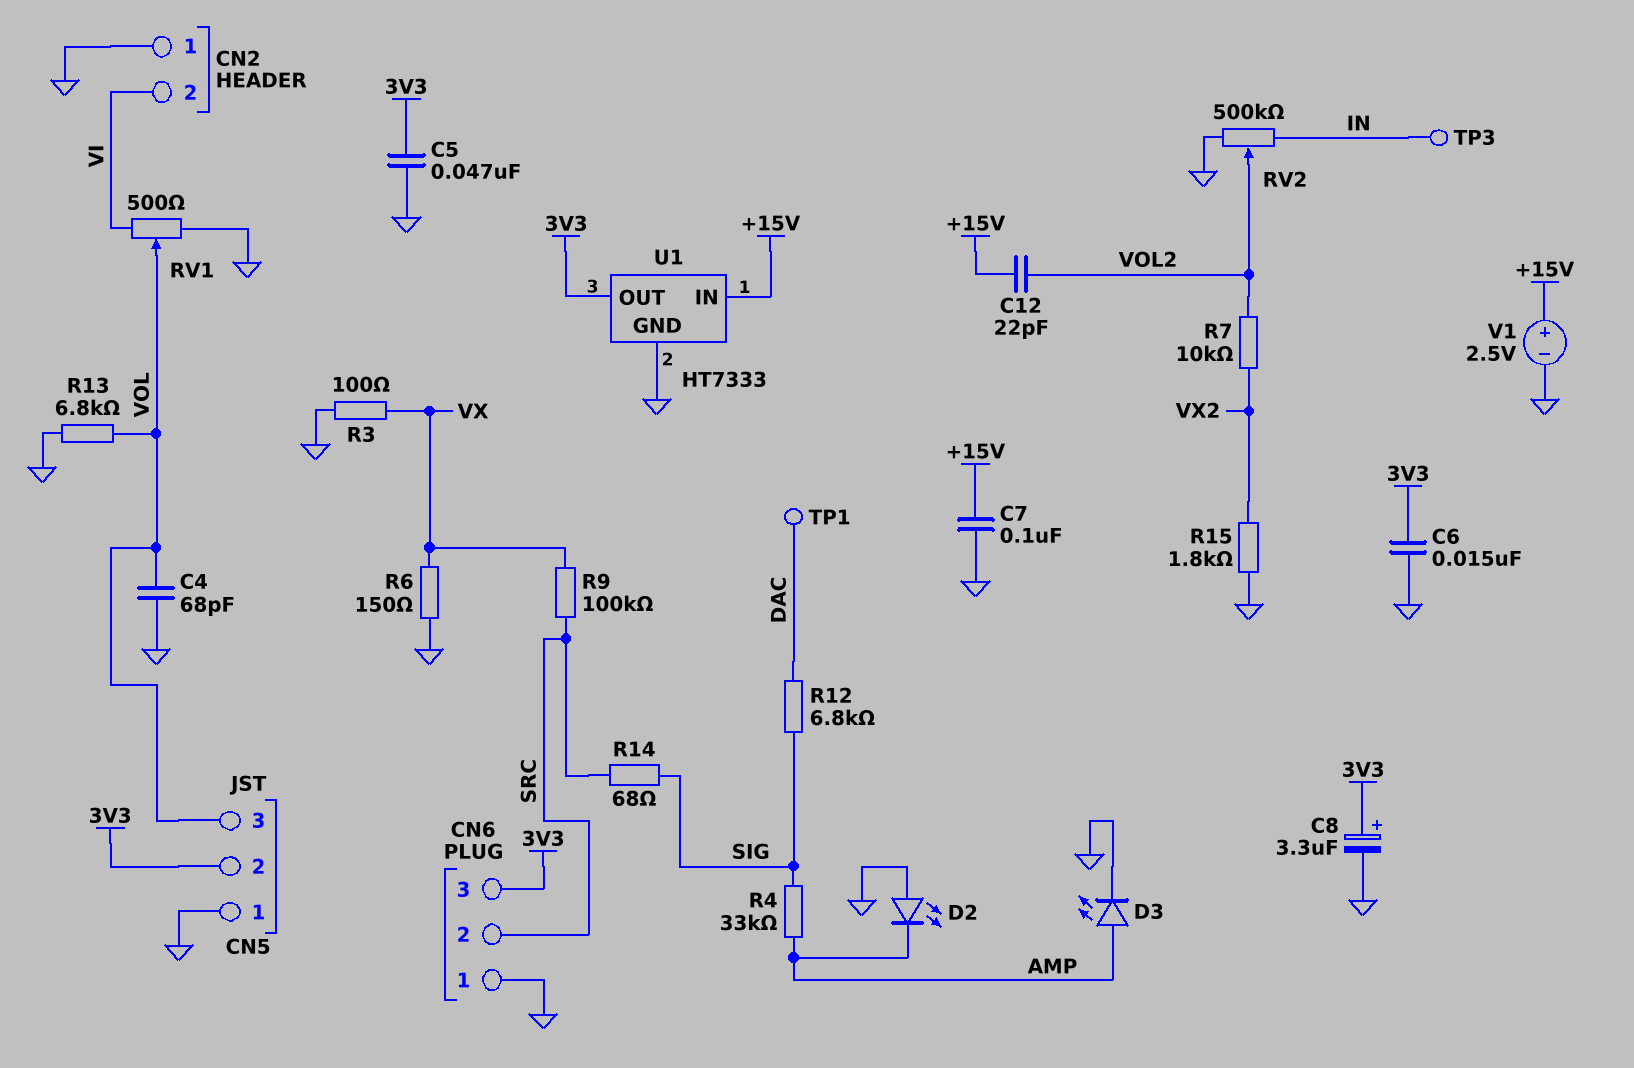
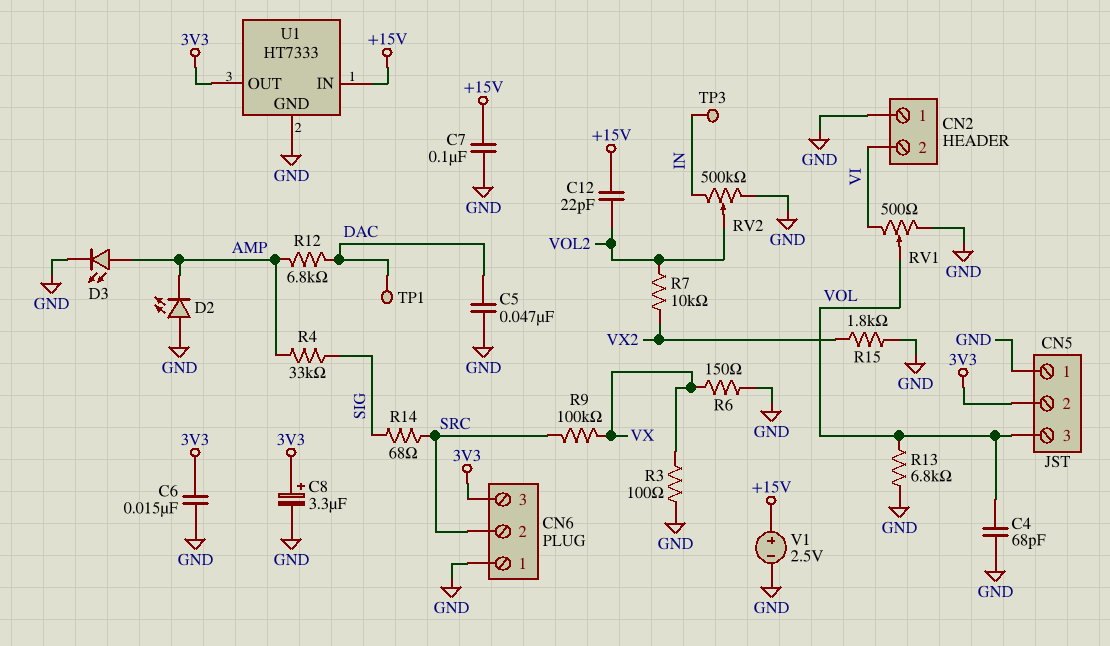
C5: 47nF (3V3, GND) -> 47nF (DAC, GND)
R12: 6.8k (DAC, SIG) -> 6.8k (AMP, DAC)

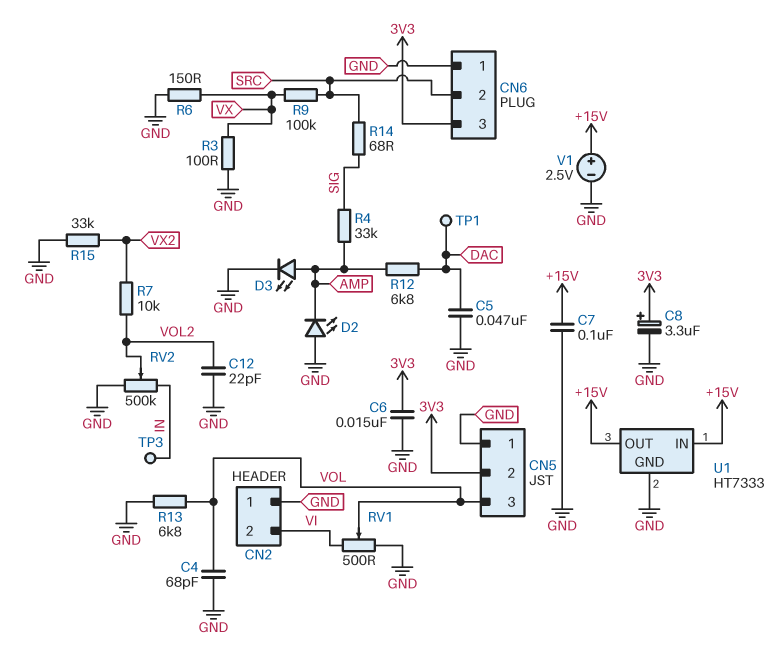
C12: 22pF (+15V, VOL2) -> 22pF (GND, VOL2)
R15: 1.8k (GND, VX2) -> 33k (GND, VX2)
U1 pin OUT: 3V3 -> +15V

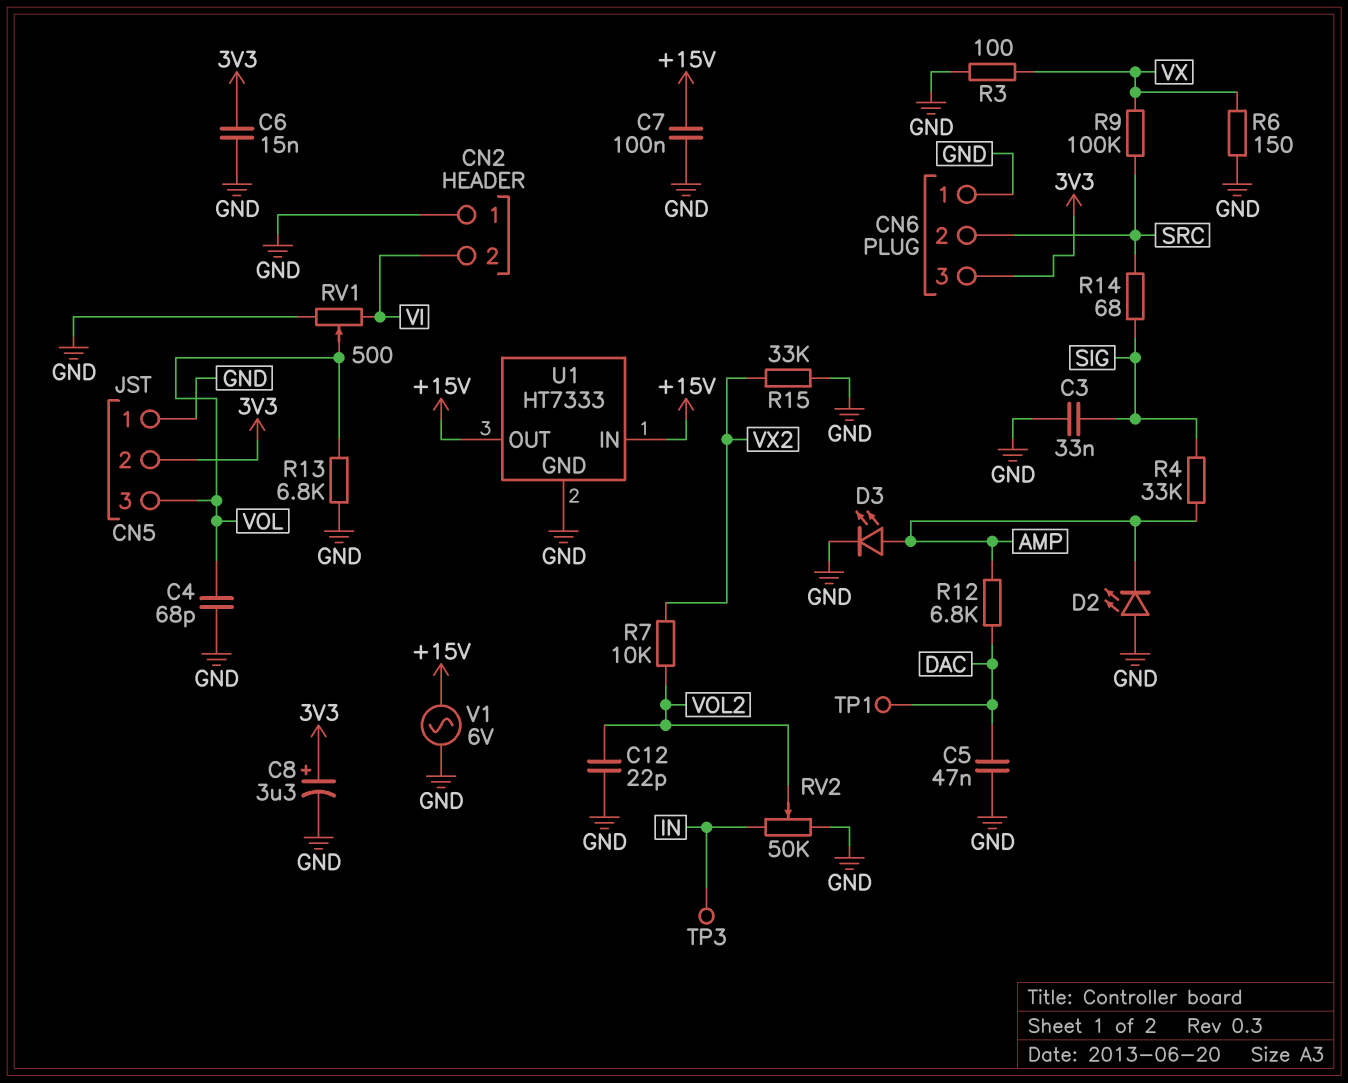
C3: none -> 33nF (GND, SIG)
RV2: 500k (GND, IN, wiper VOL2) -> 50k (GND, IN, wiper VOL2)
V1: 2.5V (plus +15V, minus GND) -> AC 6V (+15V, GND)

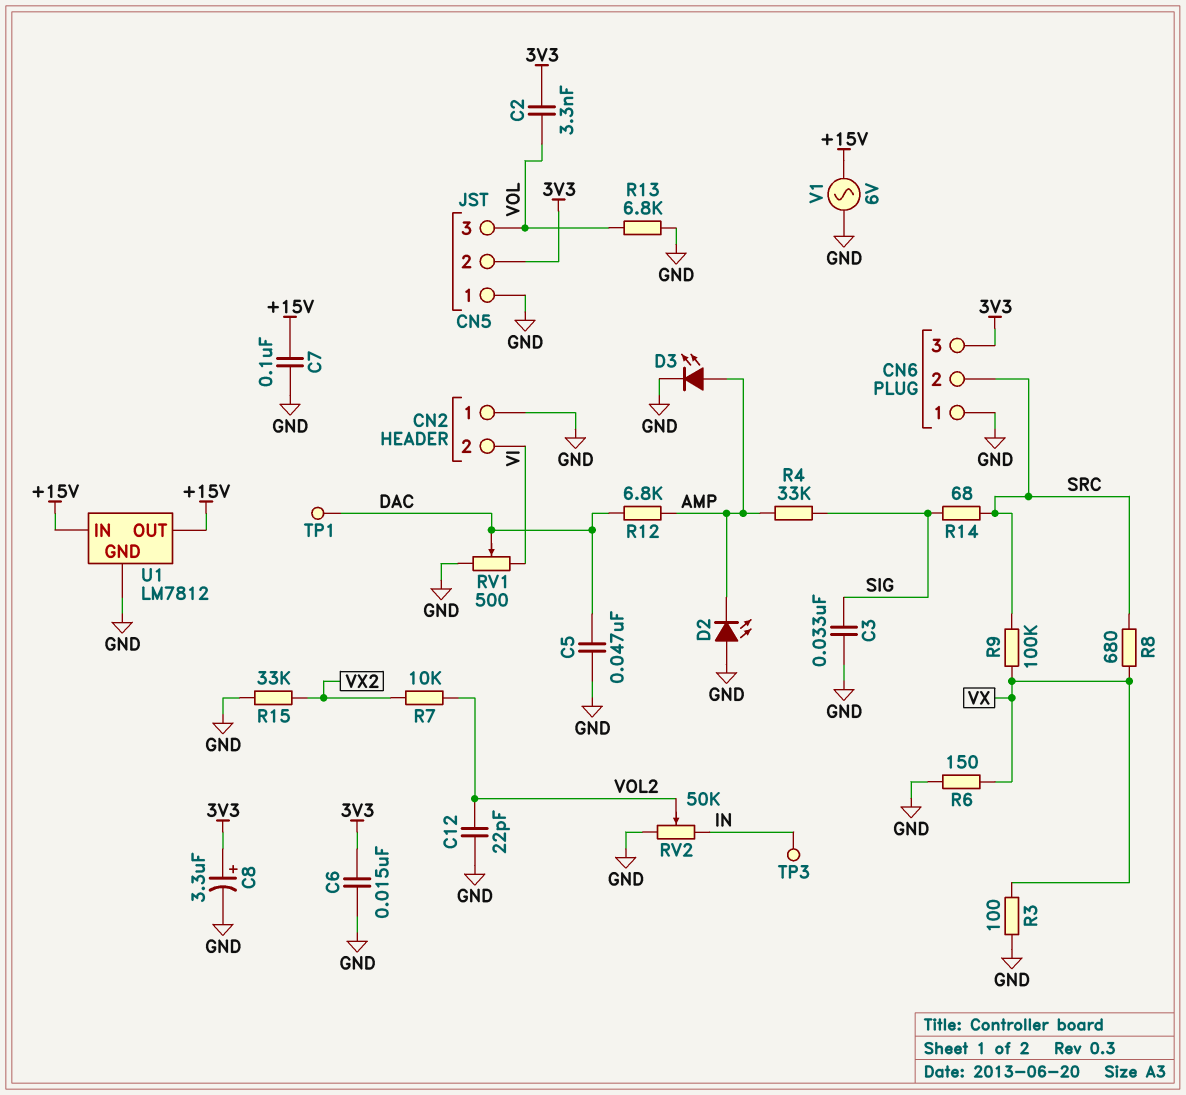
C2: none -> 3.3nF (3V3, VOL)
C4: 68pF (GND, VOL) -> none
R8: none -> 680 (SRC, VX)
RV1: 500 (GND, VI, wiper VOL) -> 500 (GND, VI, wiper DAC)
U1: HT7333 -> LM7812

